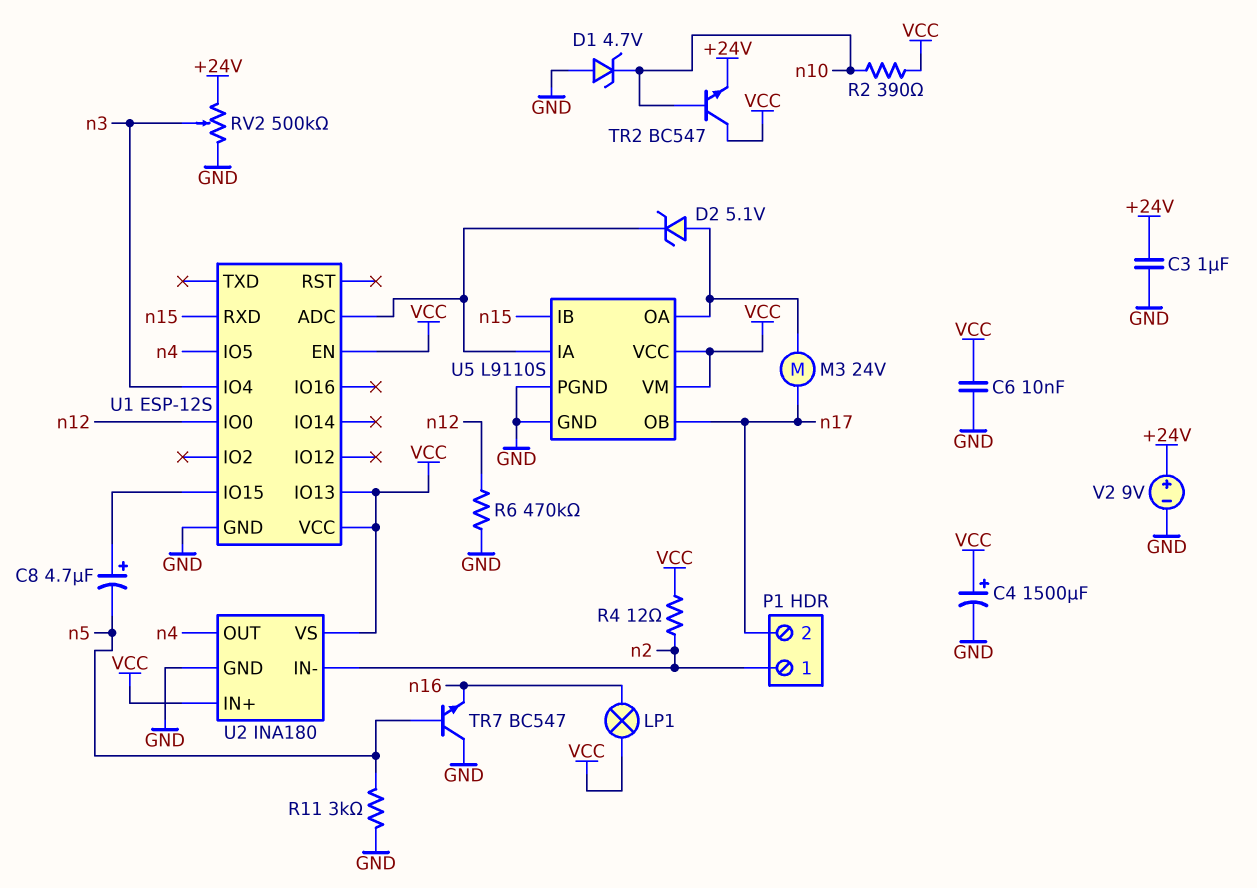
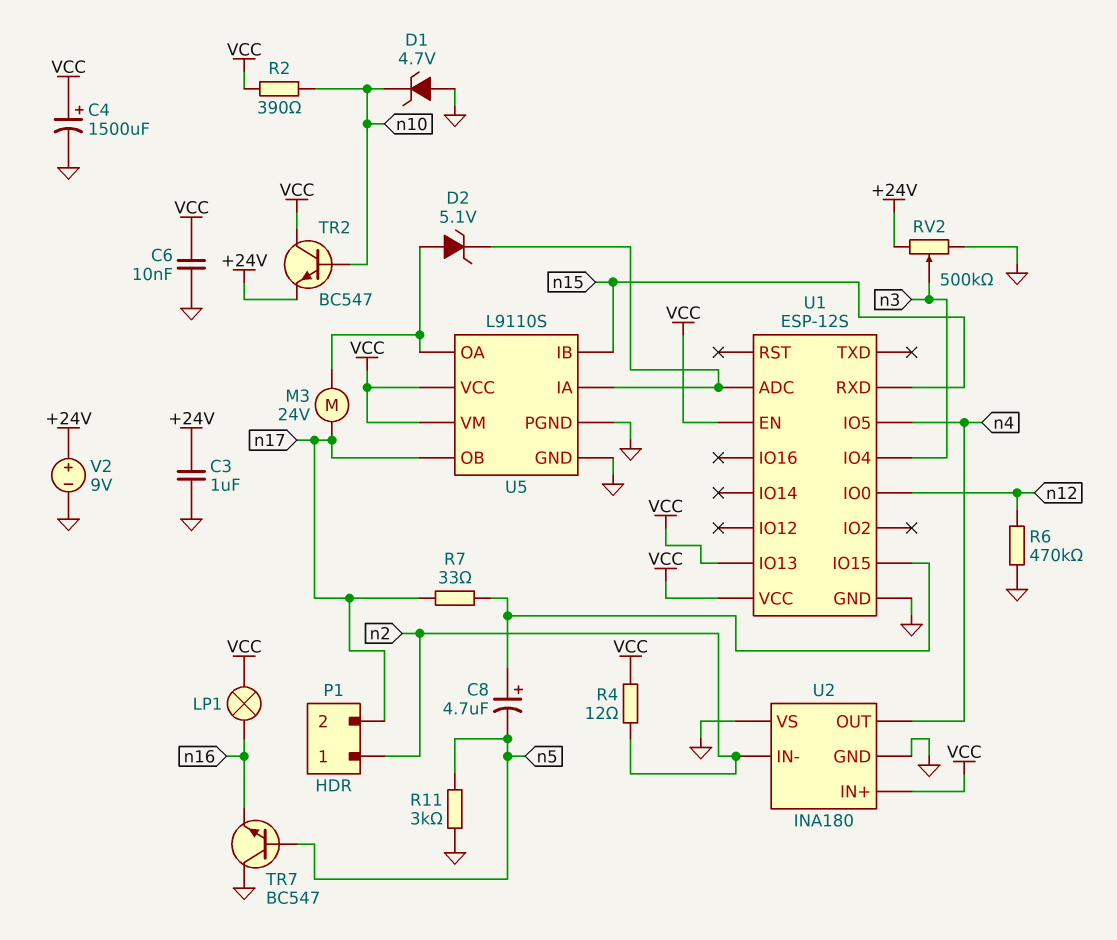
R7: none -> 33 (U1/IO15, n17)
U2 pin VS: VCC -> GND

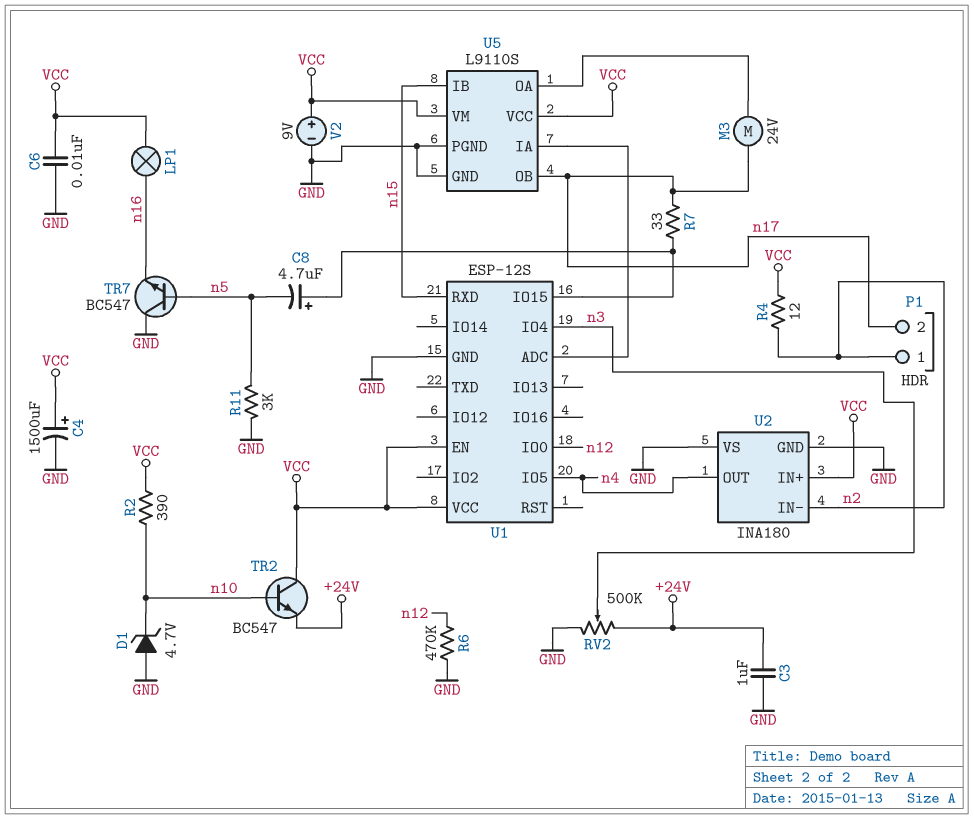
D2: zener 5.1V (A U5/OA, K U1/ADC) -> none
U1 pin IO13: VCC -> none
V2: 9V (plus +24V, minus GND) -> 9V (plus VCC, minus GND)

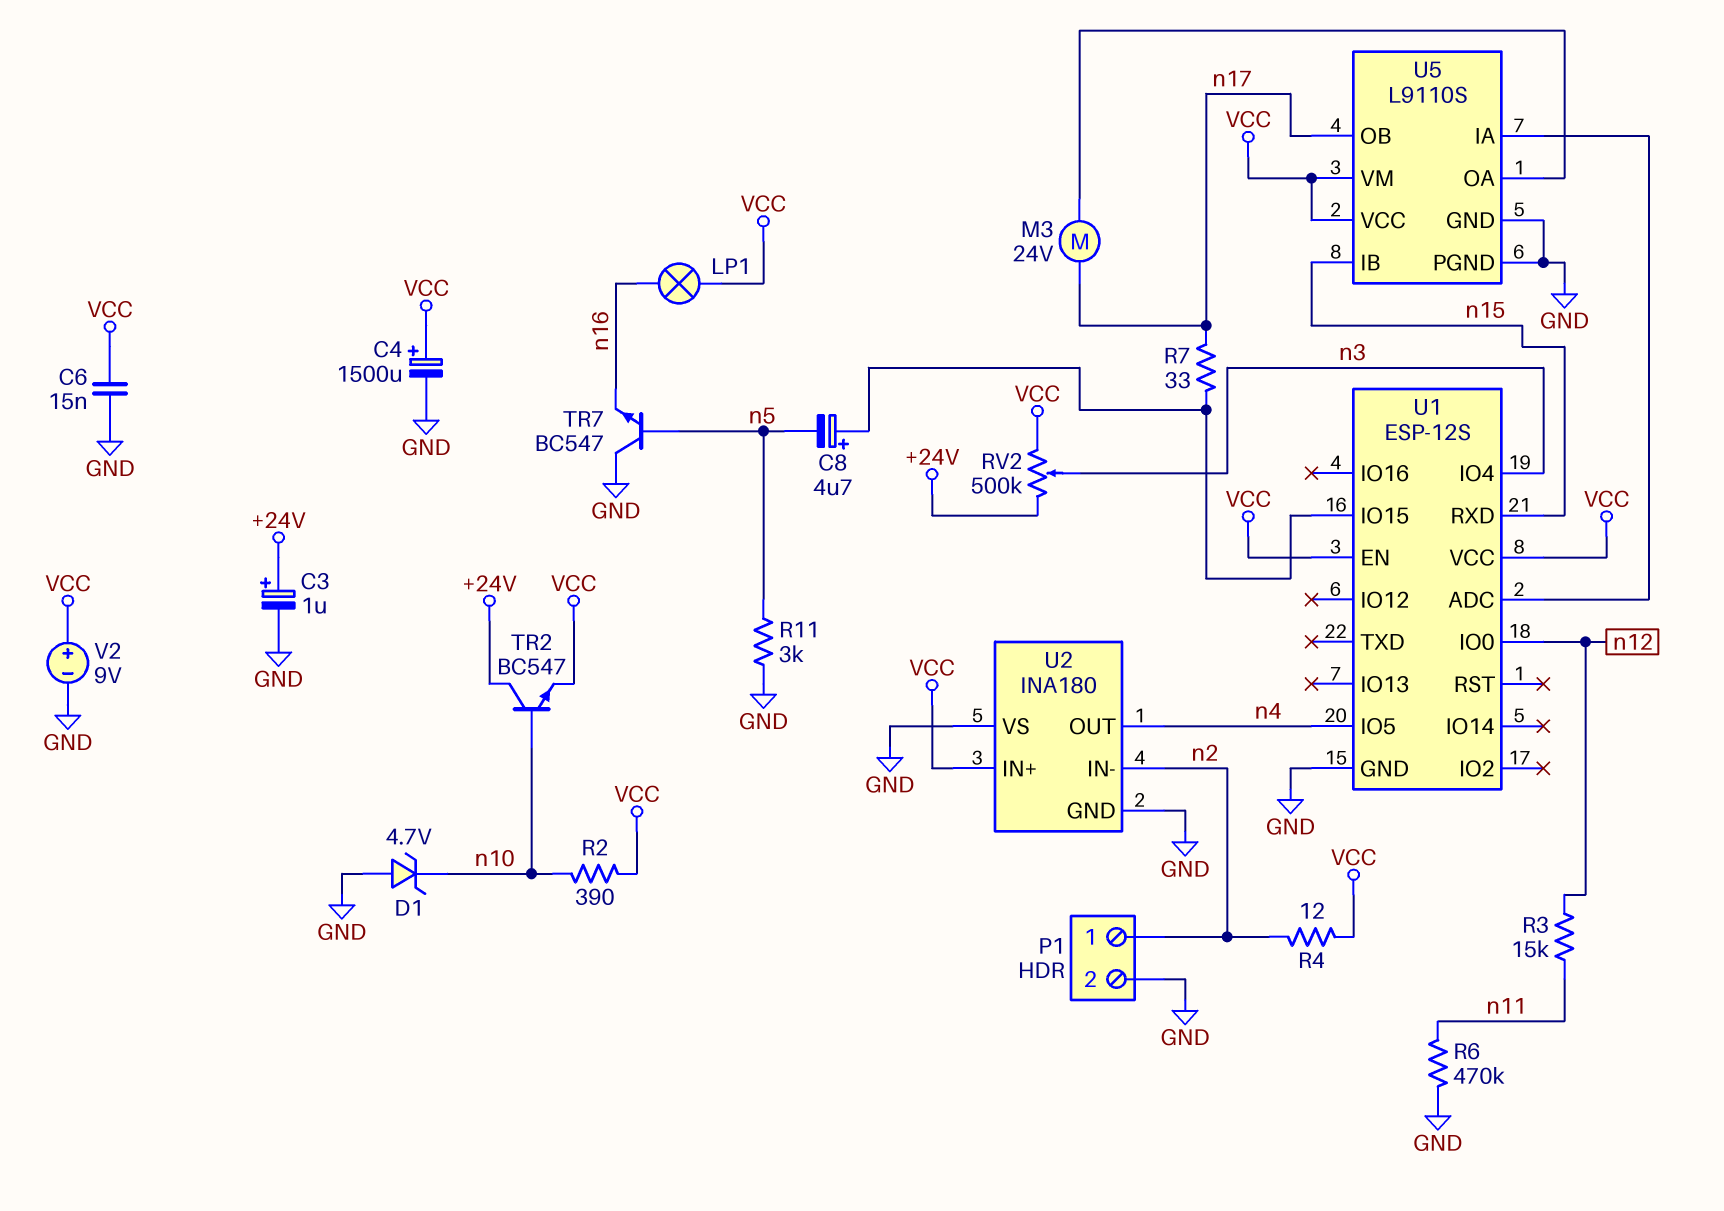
C3: 1uF (+24V, GND) -> 1uF (plus +24V, minus GND)
C6: 10nF (GND, VCC) -> 15nF (GND, VCC)
P1 pin 2: n17 -> GND
R3: none -> 15k (n11, n12)
R6: 470k (GND, n12) -> 470k (GND, n11)
RV2: 500k (+24V, GND, wiper n3) -> 500k (+24V, VCC, wiper n3)
TR2: NPN BC547 (B n10, C VCC, E +24V) -> NPN BC547 (B n10, C +24V, E VCC)

